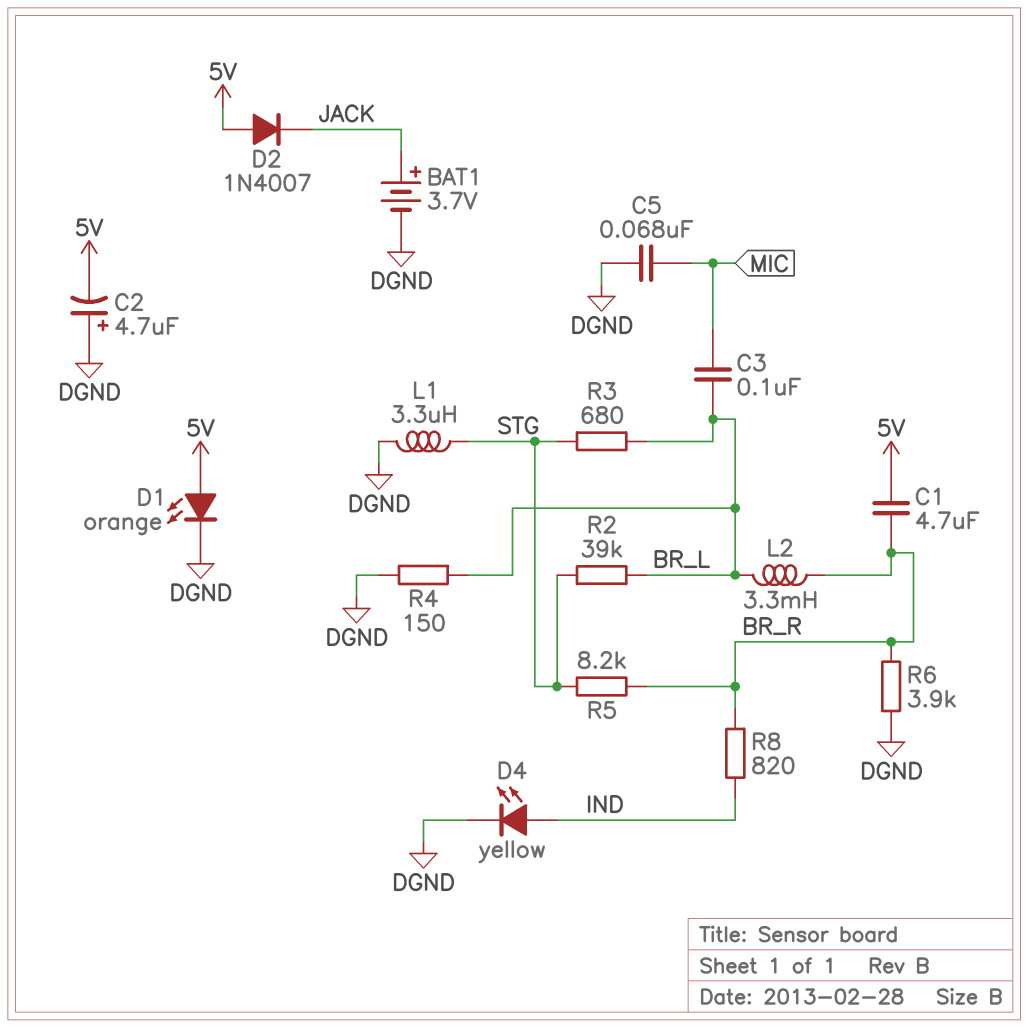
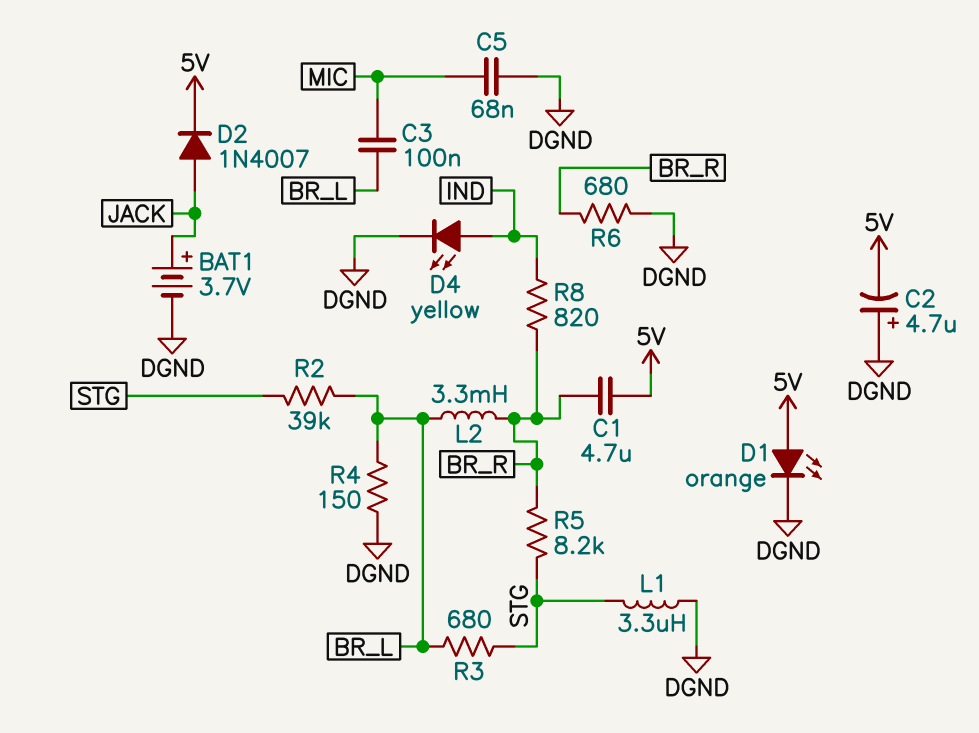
D2: diode 1N4007 (A 5V, K JACK) -> diode 1N4007 (A JACK, K 5V)
R6: 3.9k (BR_R, DGND) -> 680 (BR_R, DGND)

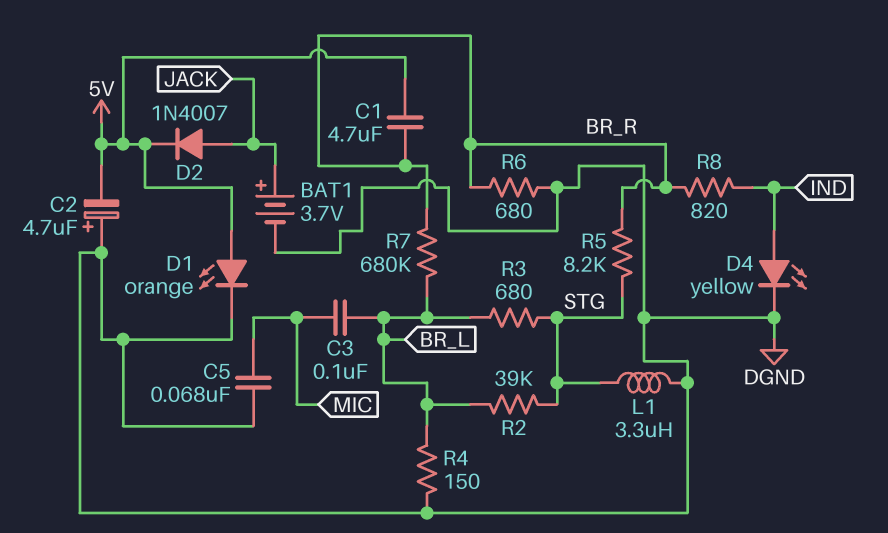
L2: 3.3mH (BR_L, BR_R) -> none
R7: none -> 680k (BR_L, BR_R)

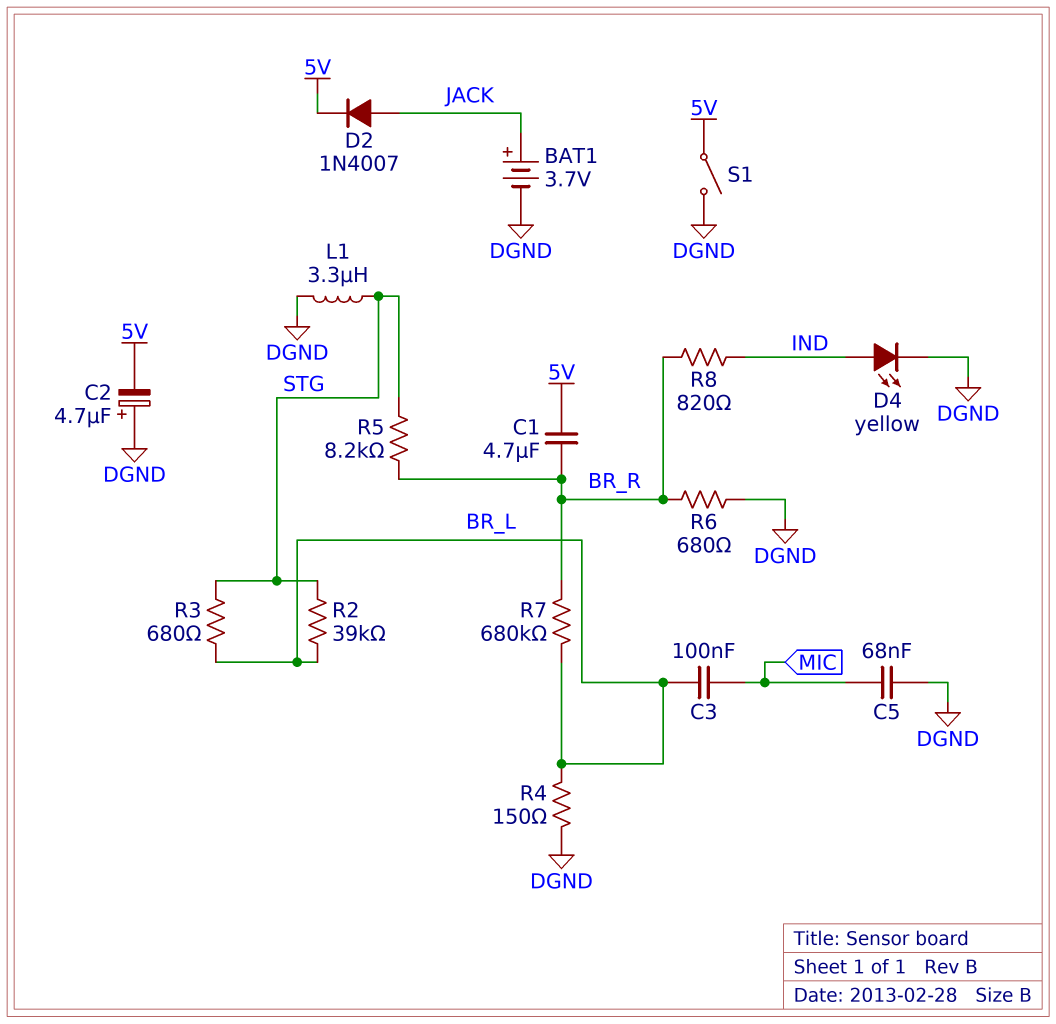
D1: LED orange (A 5V, K DGND) -> none
S1: none -> switch (5V, DGND)

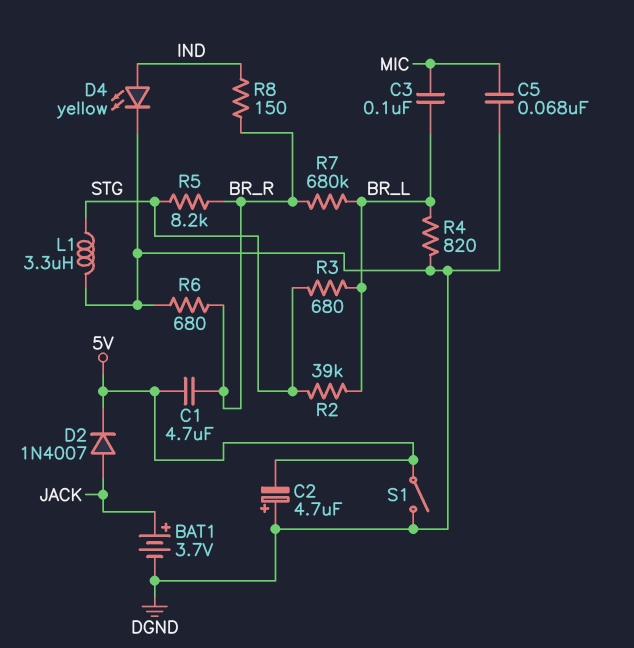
R4: 150 (BR_L, DGND) -> 820 (BR_L, DGND)
R8: 820 (BR_R, IND) -> 150 (BR_R, IND)

